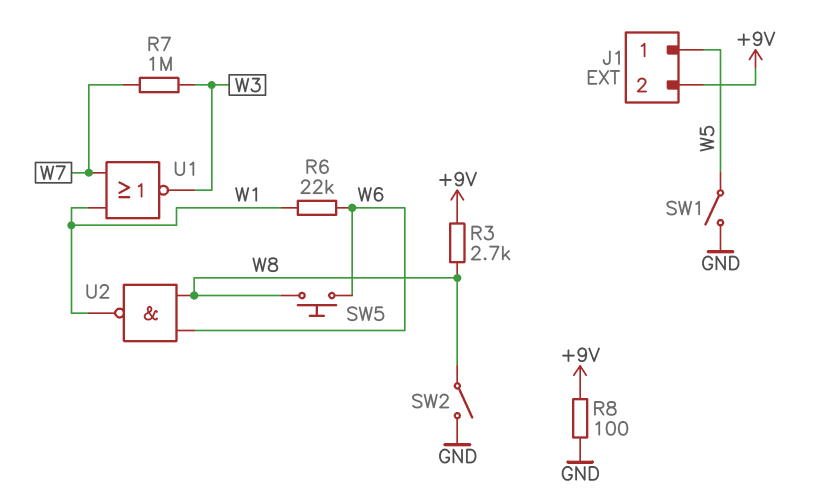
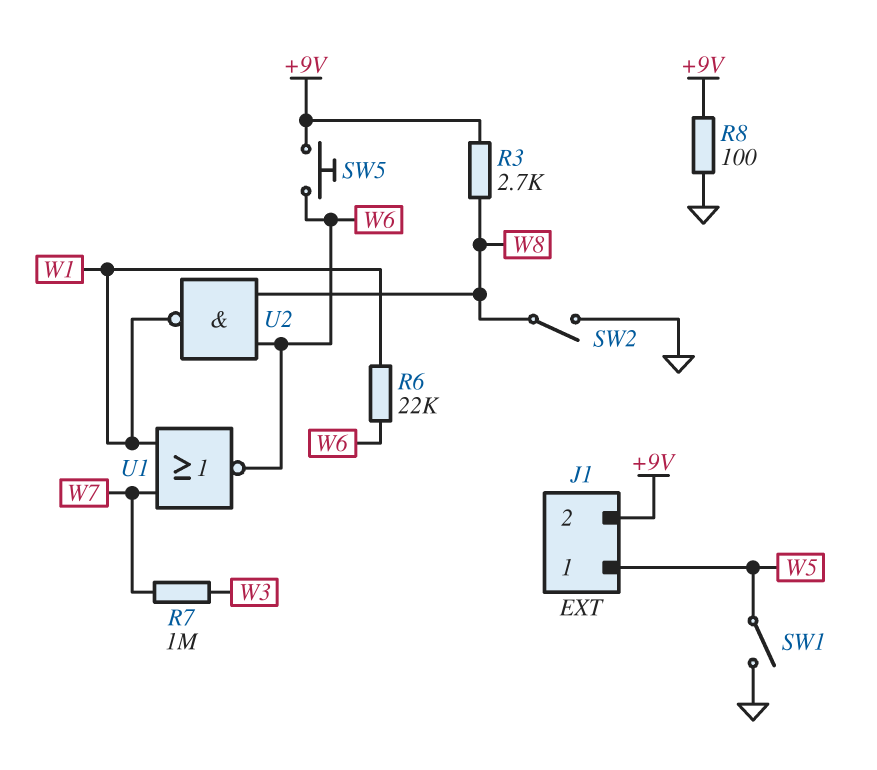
SW5: button (W6, W8) -> button (+9V, W6)
U1: NOR (in W1, in W7, out W3) -> NOR (in W1, in W7, out W6)

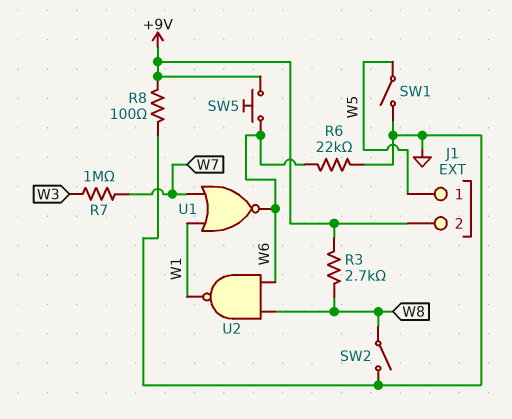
R6: 22k (W1, W6) -> 22k (GND, W6)

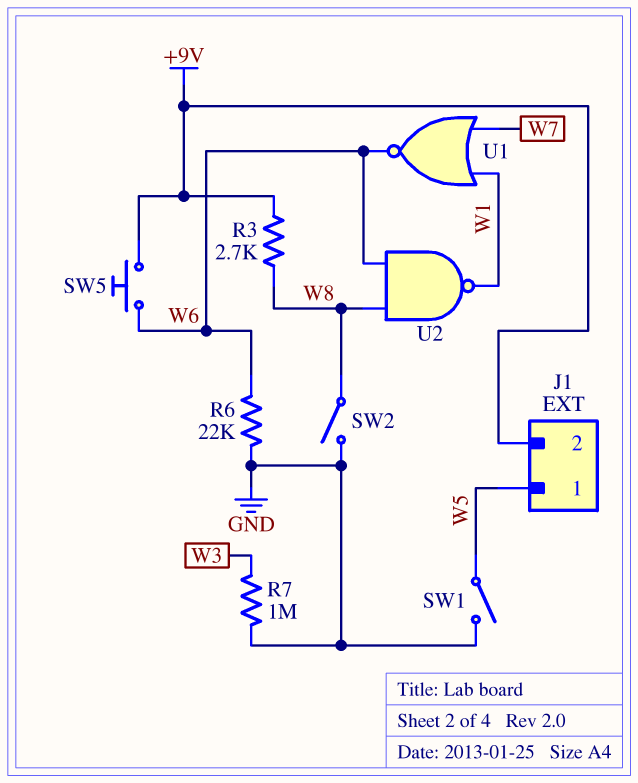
R7: 1M (W3, W7) -> 1M (GND, W3)
R8: 100 (+9V, GND) -> none

